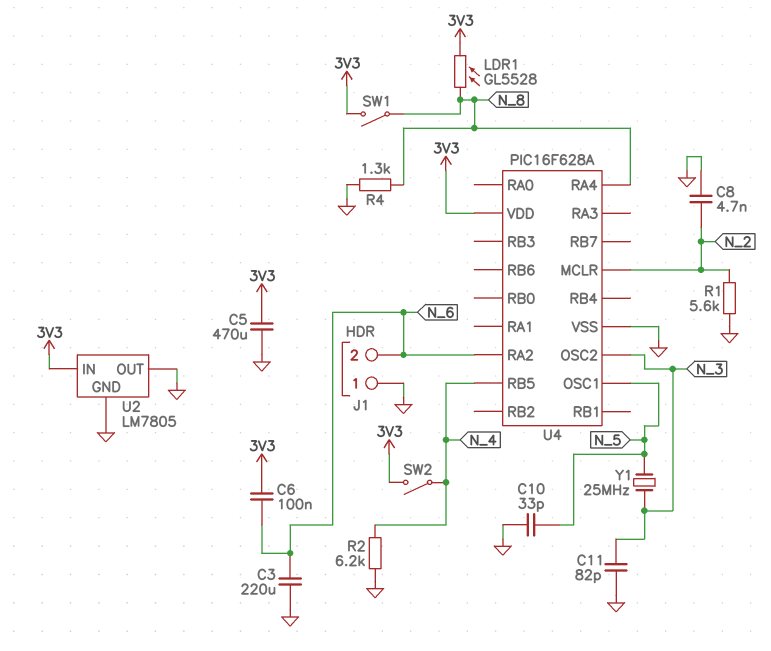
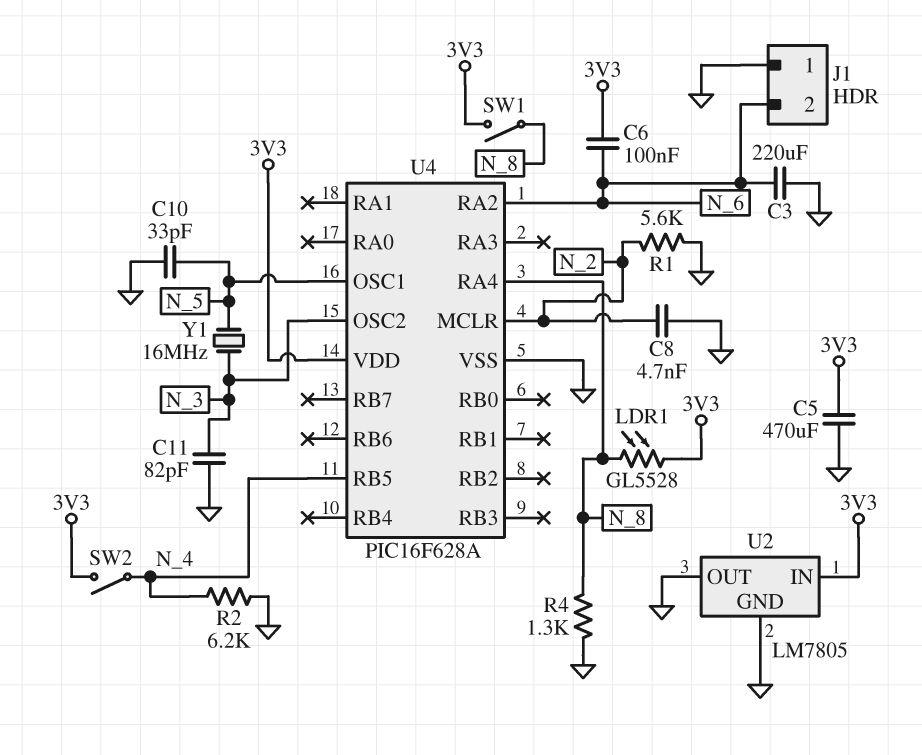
Y1: 25MHz (N_3, N_5) -> 16MHz (N_3, N_5)

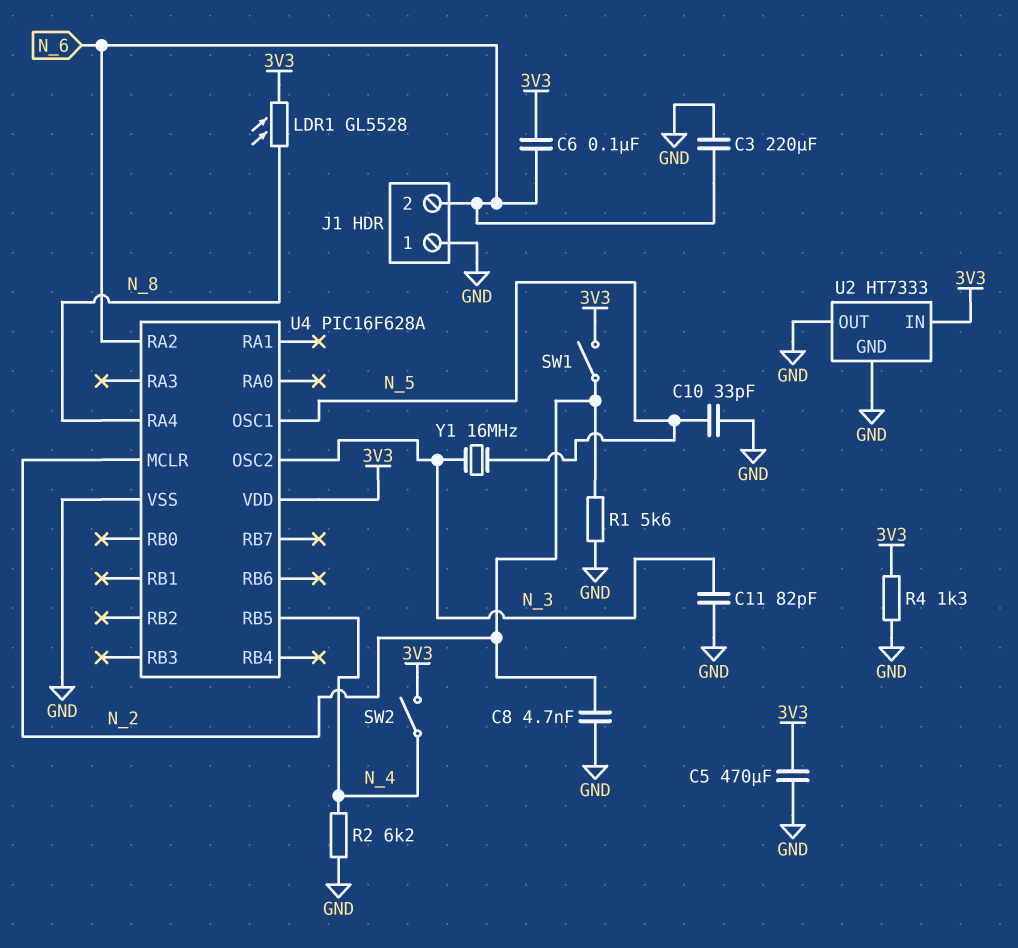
R4: 1.3k (GND, N_8) -> 1.3k (3V3, GND)
SW1: switch (3V3, N_8) -> switch (3V3, N_2)
U2: LM7805 -> HT7333

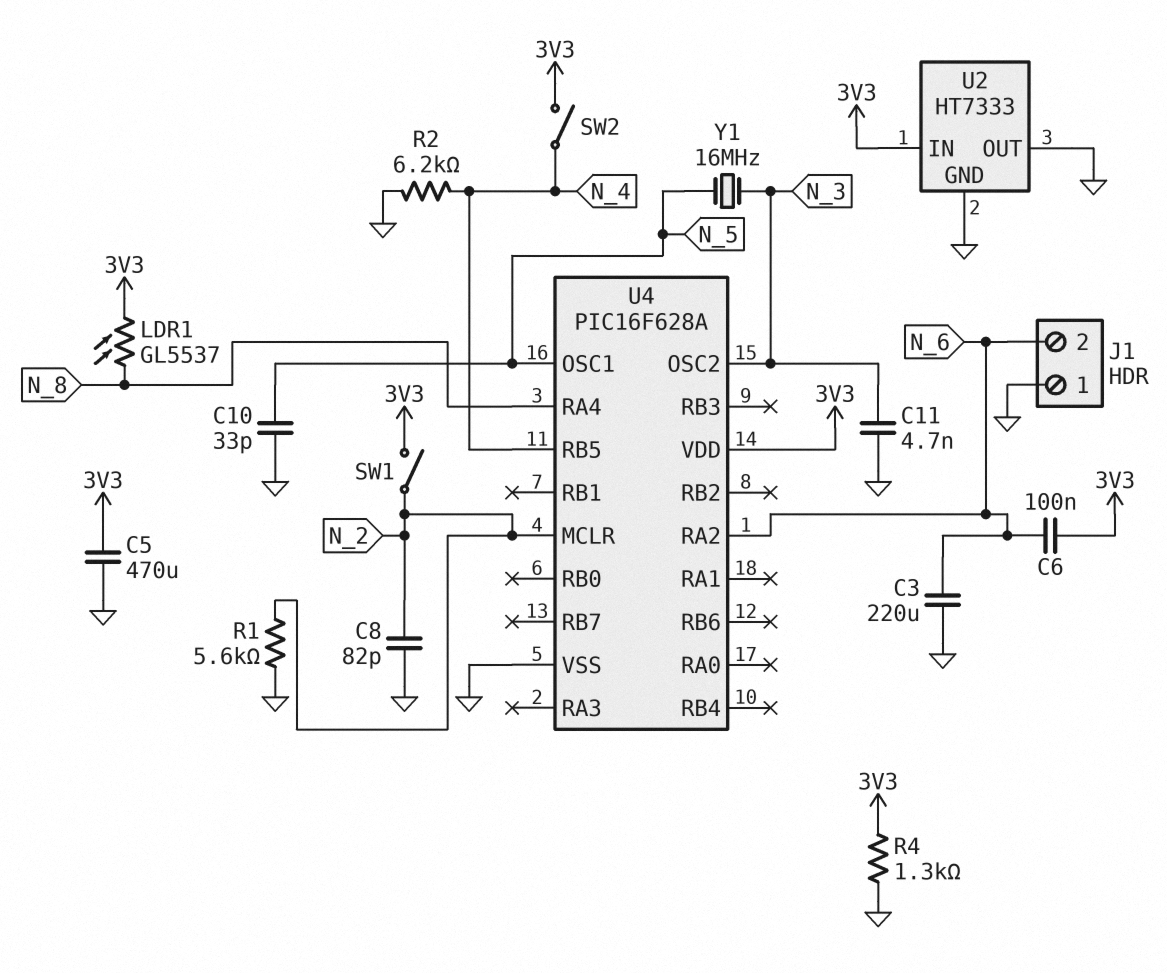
C8: 4.7nF (GND, N_2) -> 82pF (GND, N_2)
C11: 82pF (GND, N_3) -> 4.7nF (GND, N_3)
LDR1: GL5528 (3V3, N_8) -> GL5537 (3V3, N_8)

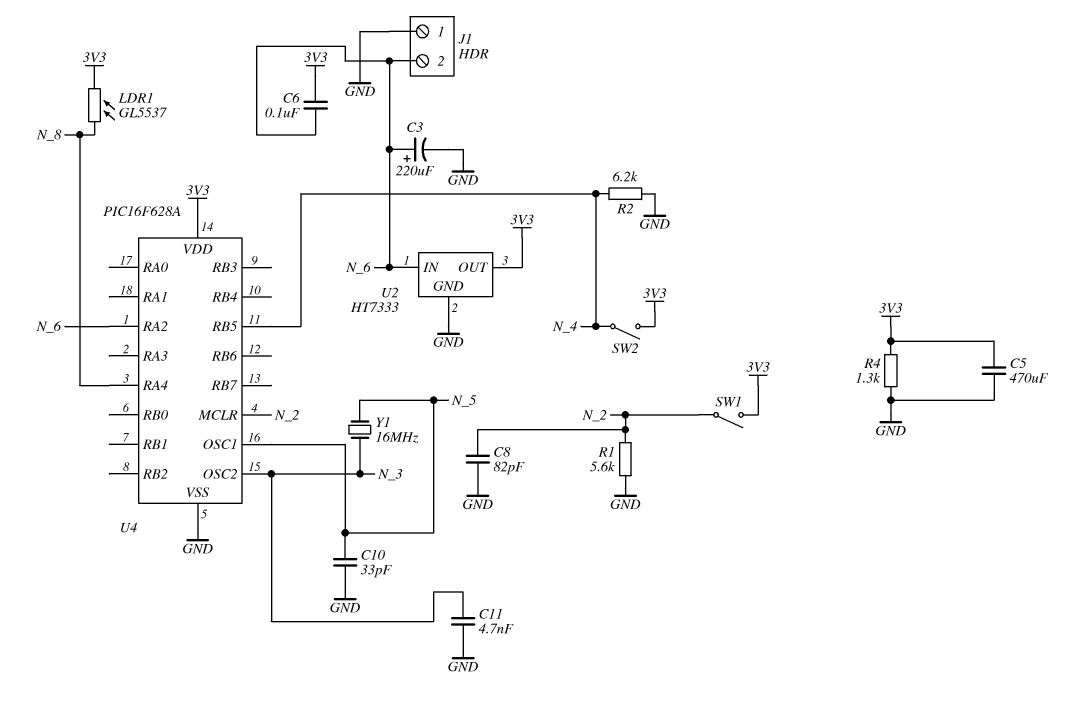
C3: 220uF (GND, N_6) -> 220uF (plus N_6, minus GND)
U2 pin IN: 3V3 -> N_6
U2 pin OUT: GND -> 3V3

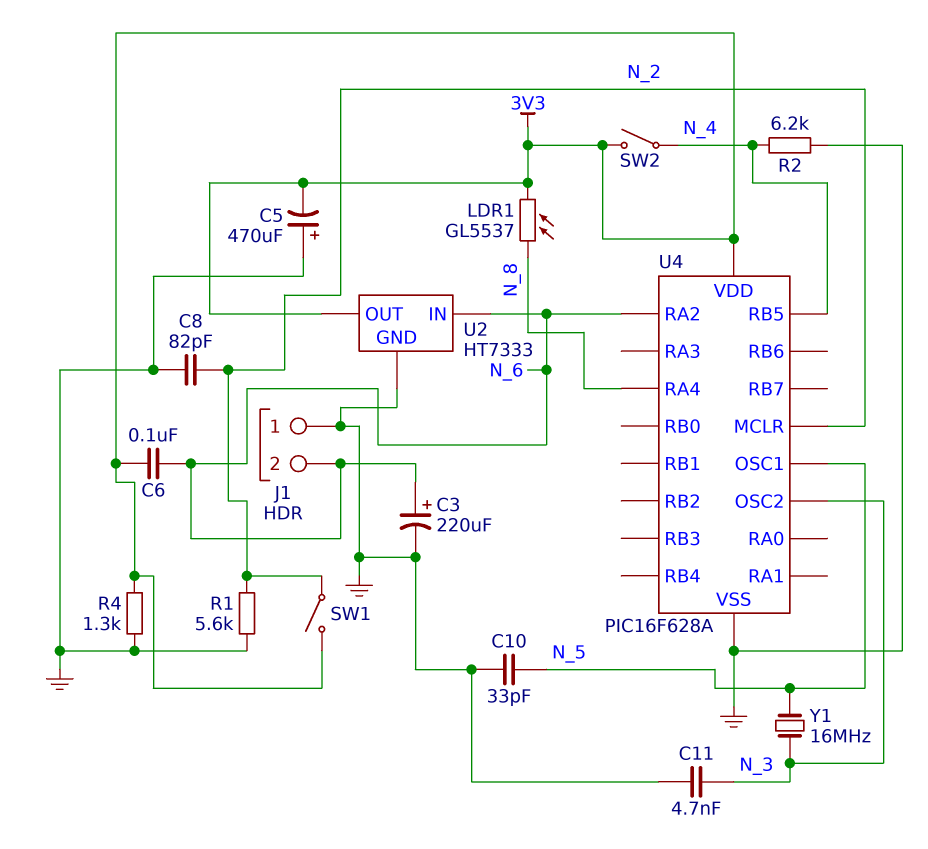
C5: 470uF (3V3, GND) -> 470uF (plus GND, minus 3V3)

